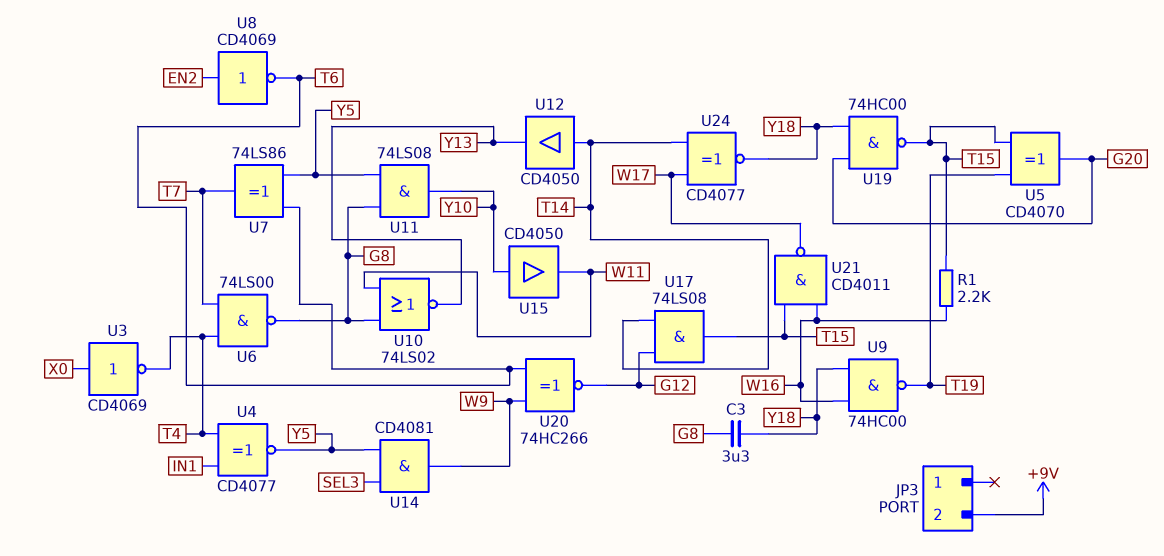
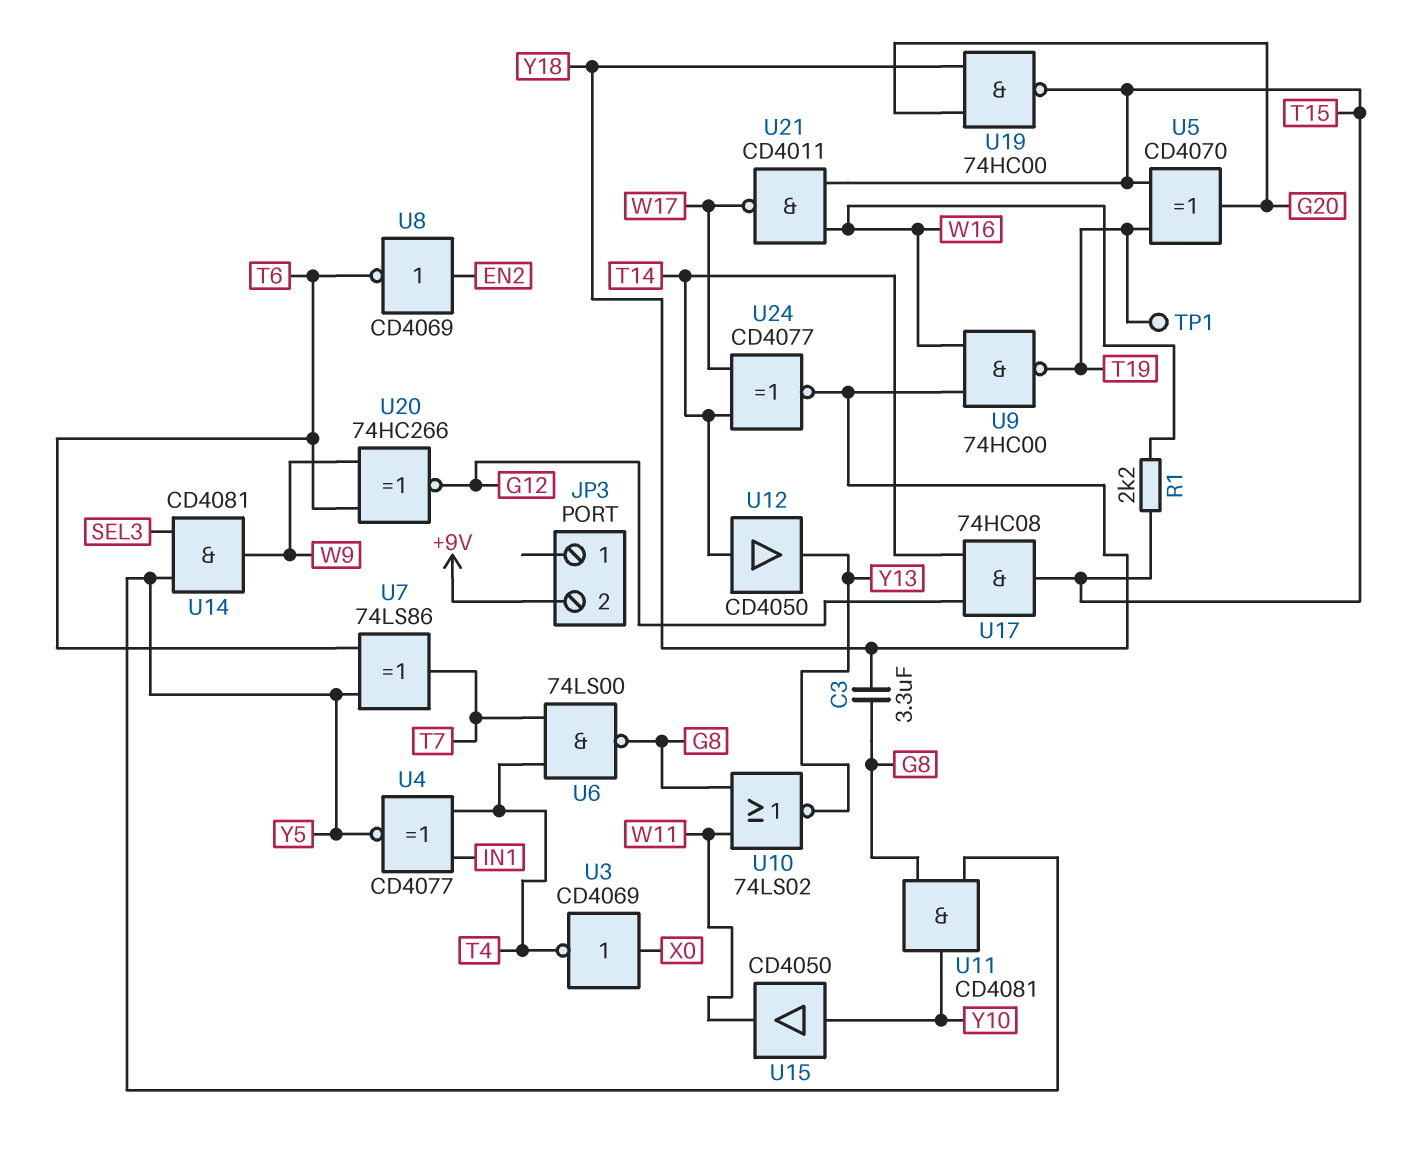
TP1: none -> test point (T19)
U11: AND 74LS08 (in G8, in Y5, out Y10) -> AND CD4081 (in G8, in Y5, out Y10)
U17: AND 74LS08 (in G12, in T14, out T15) -> AND 74HC08 (in G12, in T14, out T15)

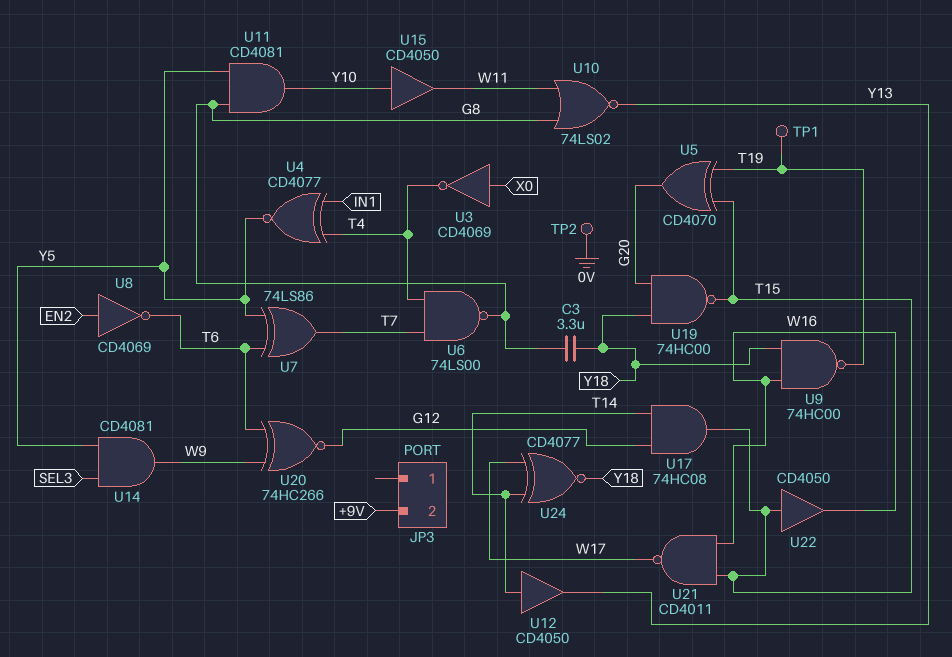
R1: 2.2k (T15, W16) -> none
TP2: none -> test point (0V)
U22: none -> buffer CD4050 (in T15, out W16)

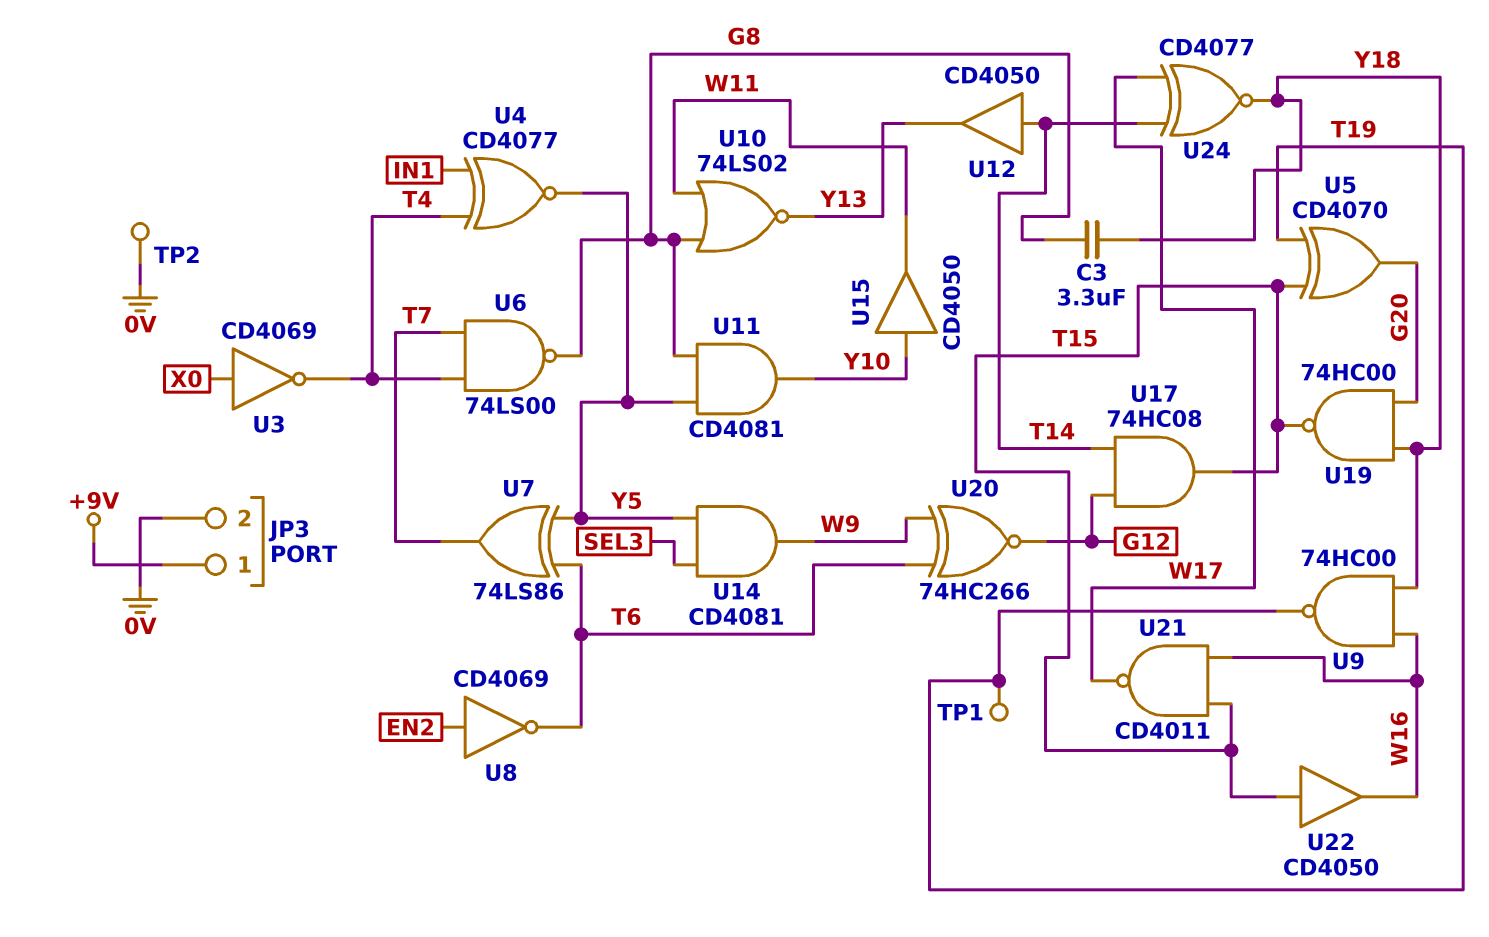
JP3 pin 1: none -> +9V
JP3 pin 2: +9V -> 0V

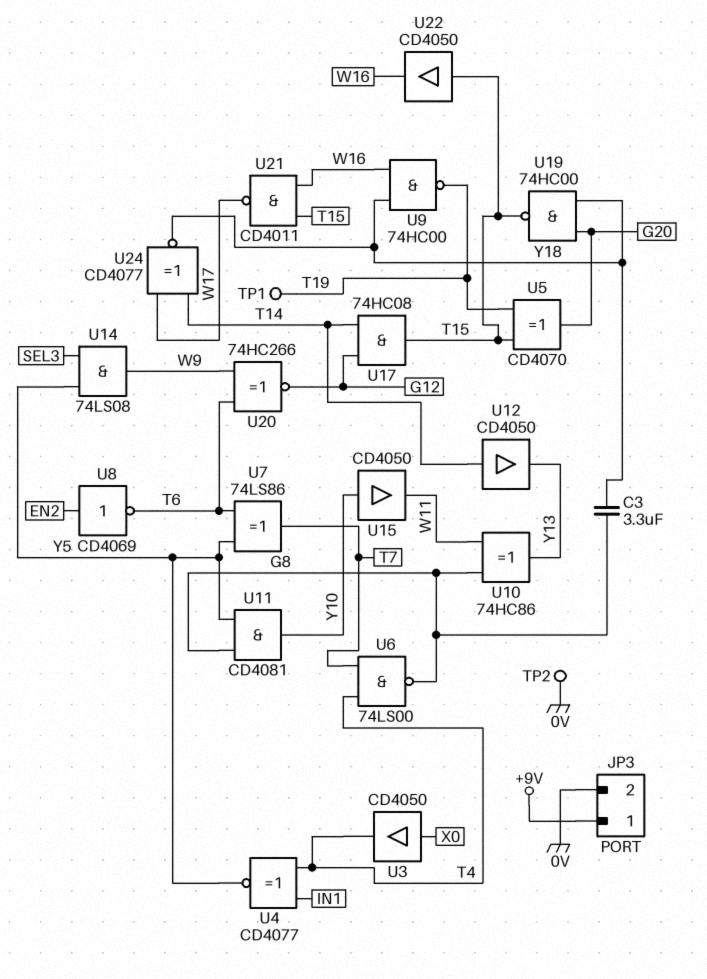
U3: NOT CD4069 (in X0, out T4) -> buffer CD4050 (in X0, out T4)
U10: NOR 74LS02 (in G8, in W11, out Y13) -> XOR 74HC86 (in G8, in W11, out Y13)
U14: AND CD4081 (in SEL3, in Y5, out W9) -> AND 74LS08 (in SEL3, in Y5, out W9)

